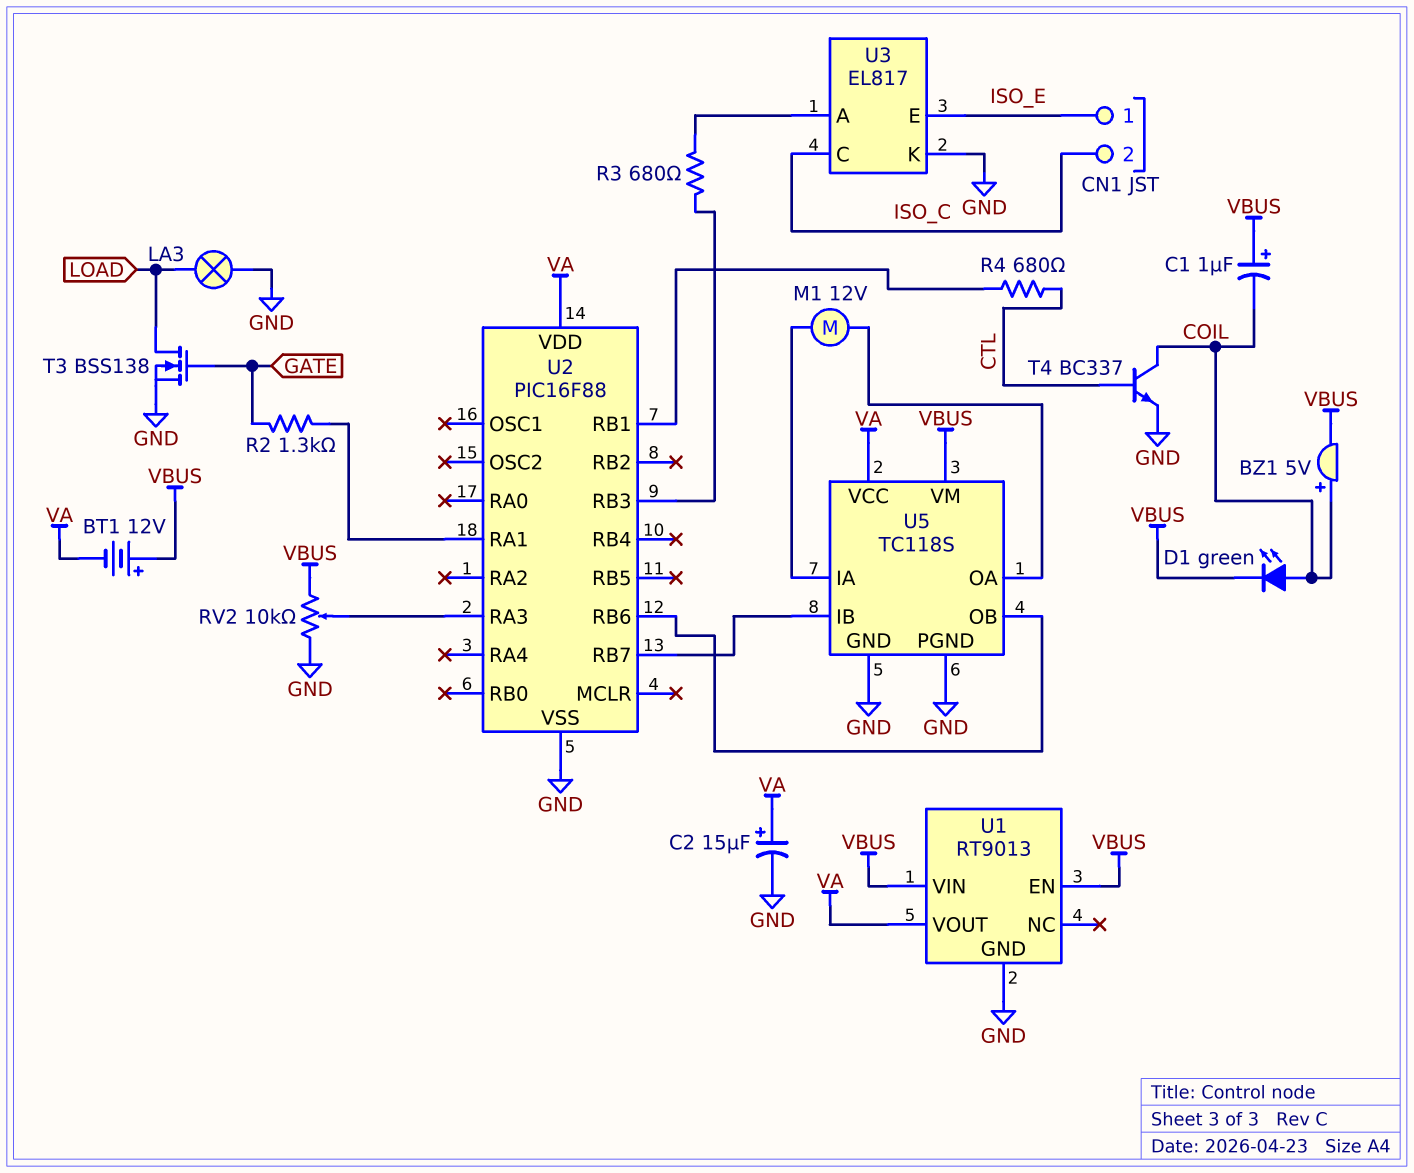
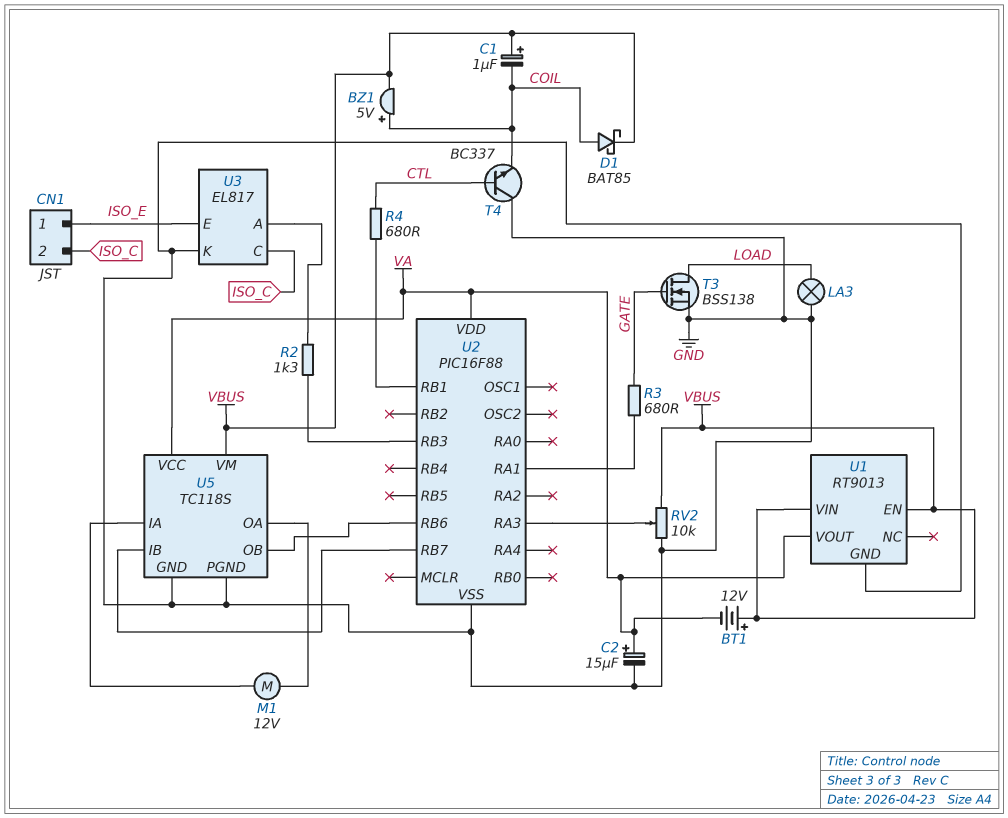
D1: LED green (A COIL, K VBUS) -> schottky BAT85 (A COIL, K VBUS)
R2: 1.3k (GATE, U2/RA1) -> 1.3k (U2/RB3, U3/A)
R3: 680 (U2/RB3, U3/A) -> 680 (GATE, U2/RA1)
T4: NPN BC337 (B CTL, C COIL, E GND) -> NPN BC337 (B CTL, C GND, E COIL)

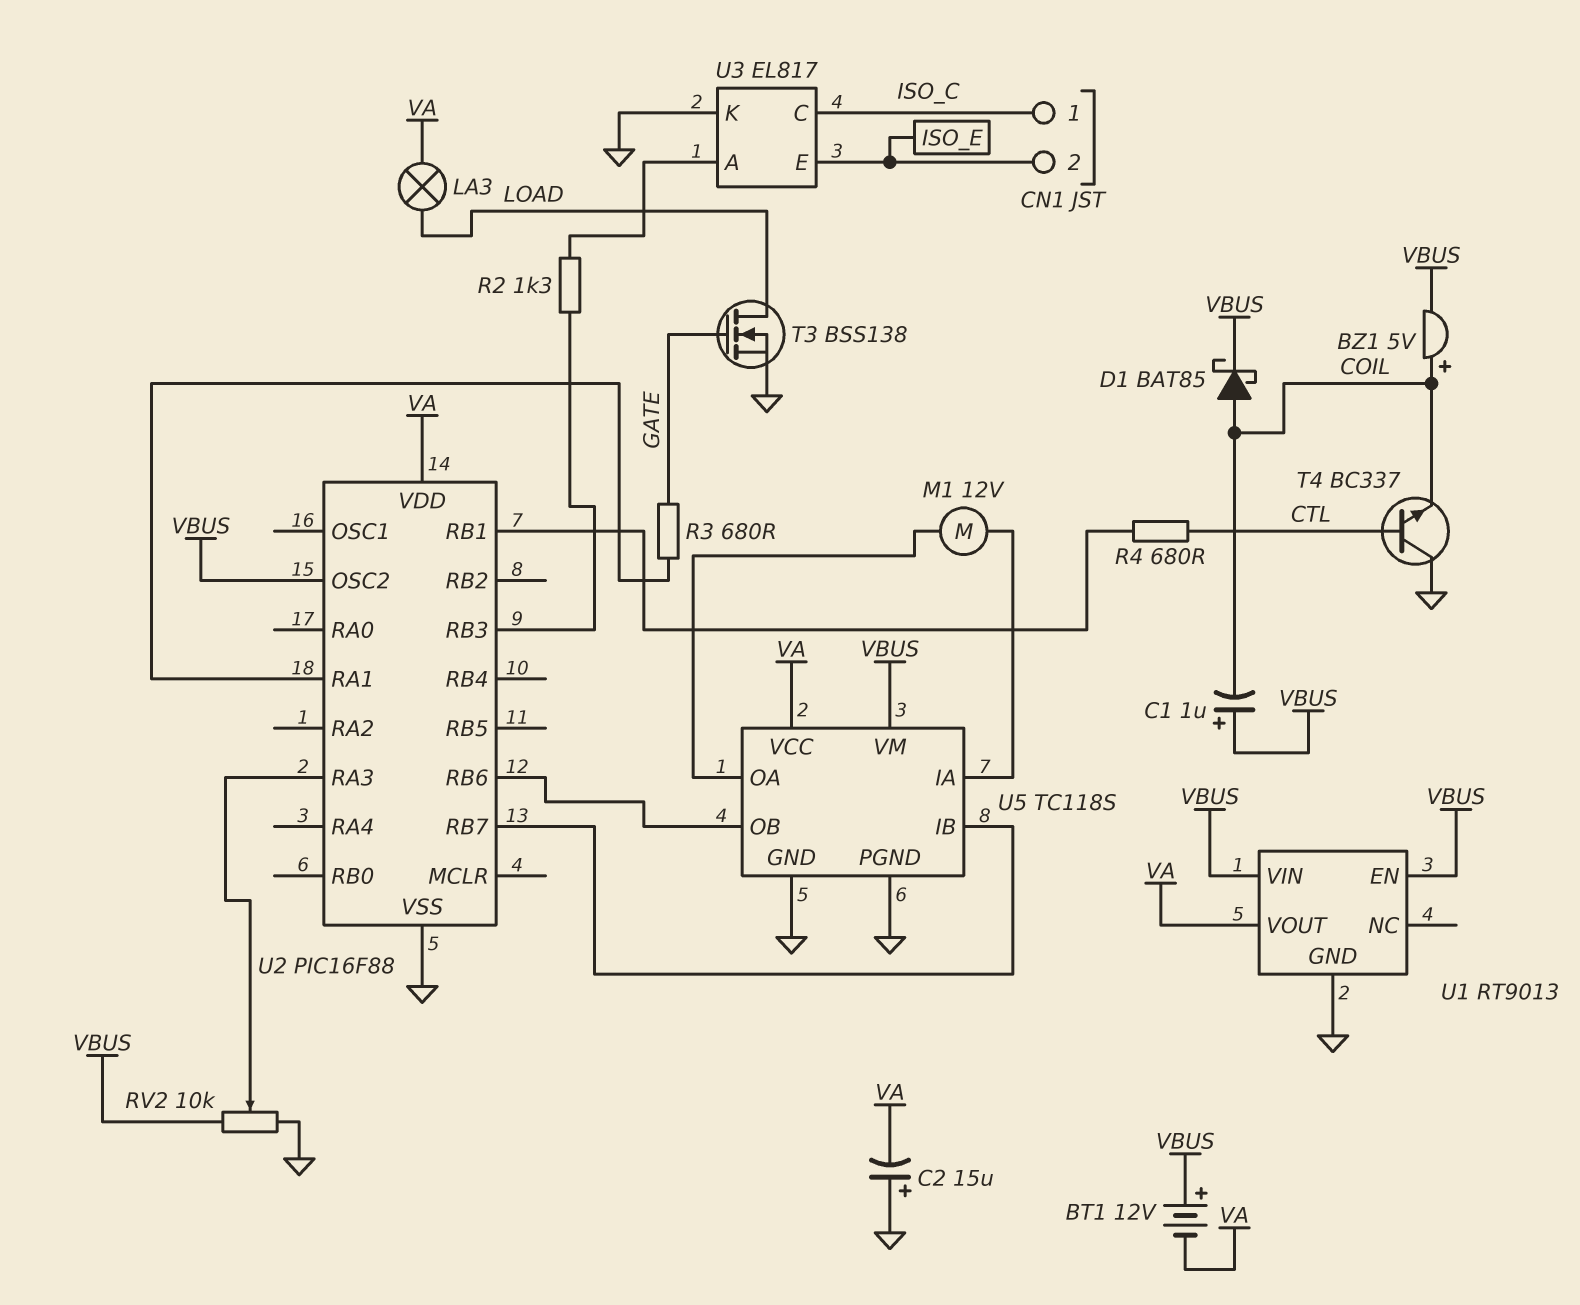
C2: 15uF (plus VA, minus GND) -> 15uF (plus GND, minus VA)
CN1 pin 1: ISO_E -> ISO_C
CN1 pin 2: ISO_C -> ISO_E
LA3: lamp (GND, LOAD) -> lamp (LOAD, VA)
U2 pin OSC2: none -> VBUS

